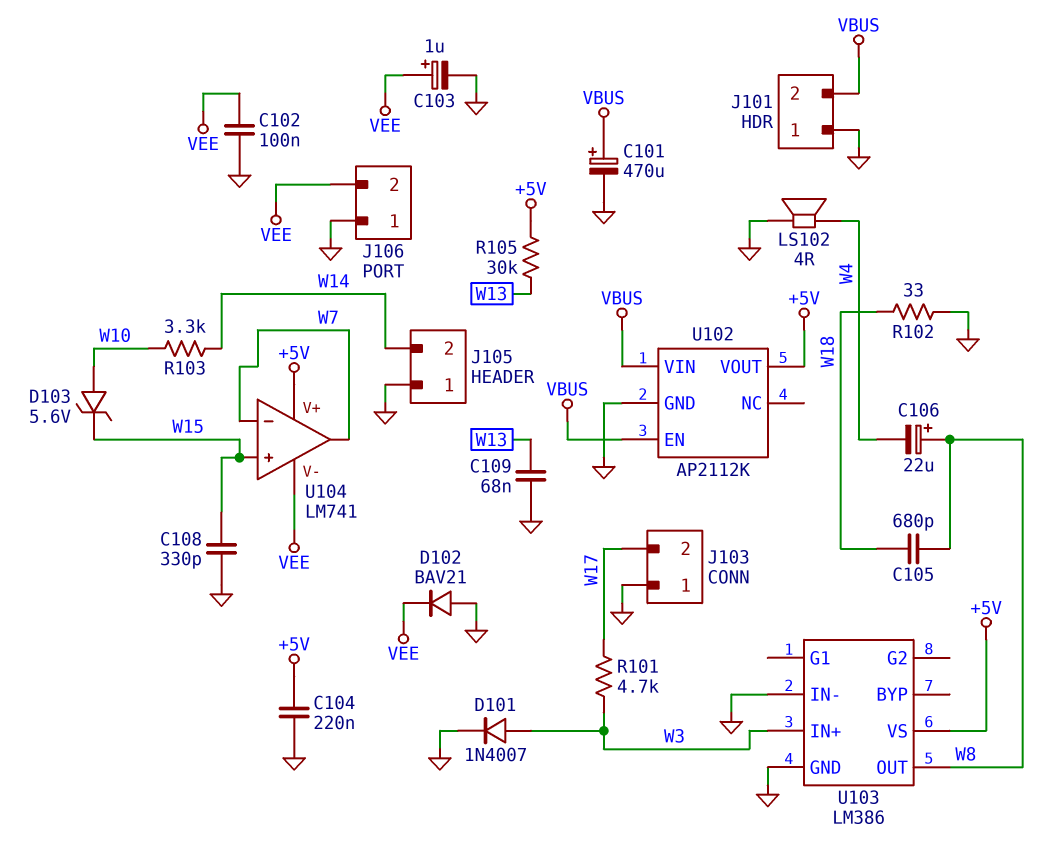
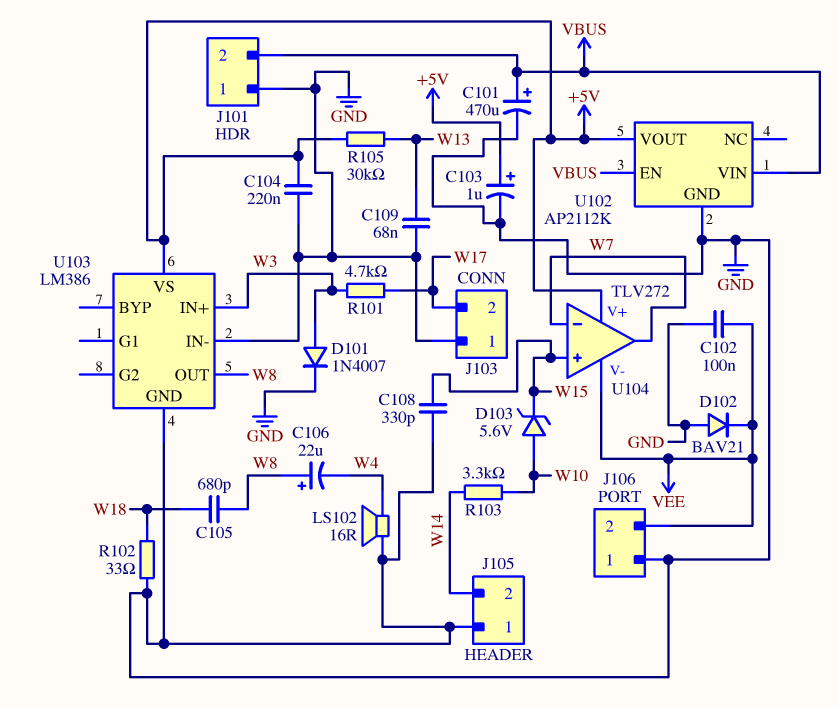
C103: 1uF (plus VEE, minus GND) -> 1uF (plus +5V, minus GND)
LS102: speaker 4R (GND, W4) -> speaker 16R (GND, W4)
U104: LM741 -> TLV272

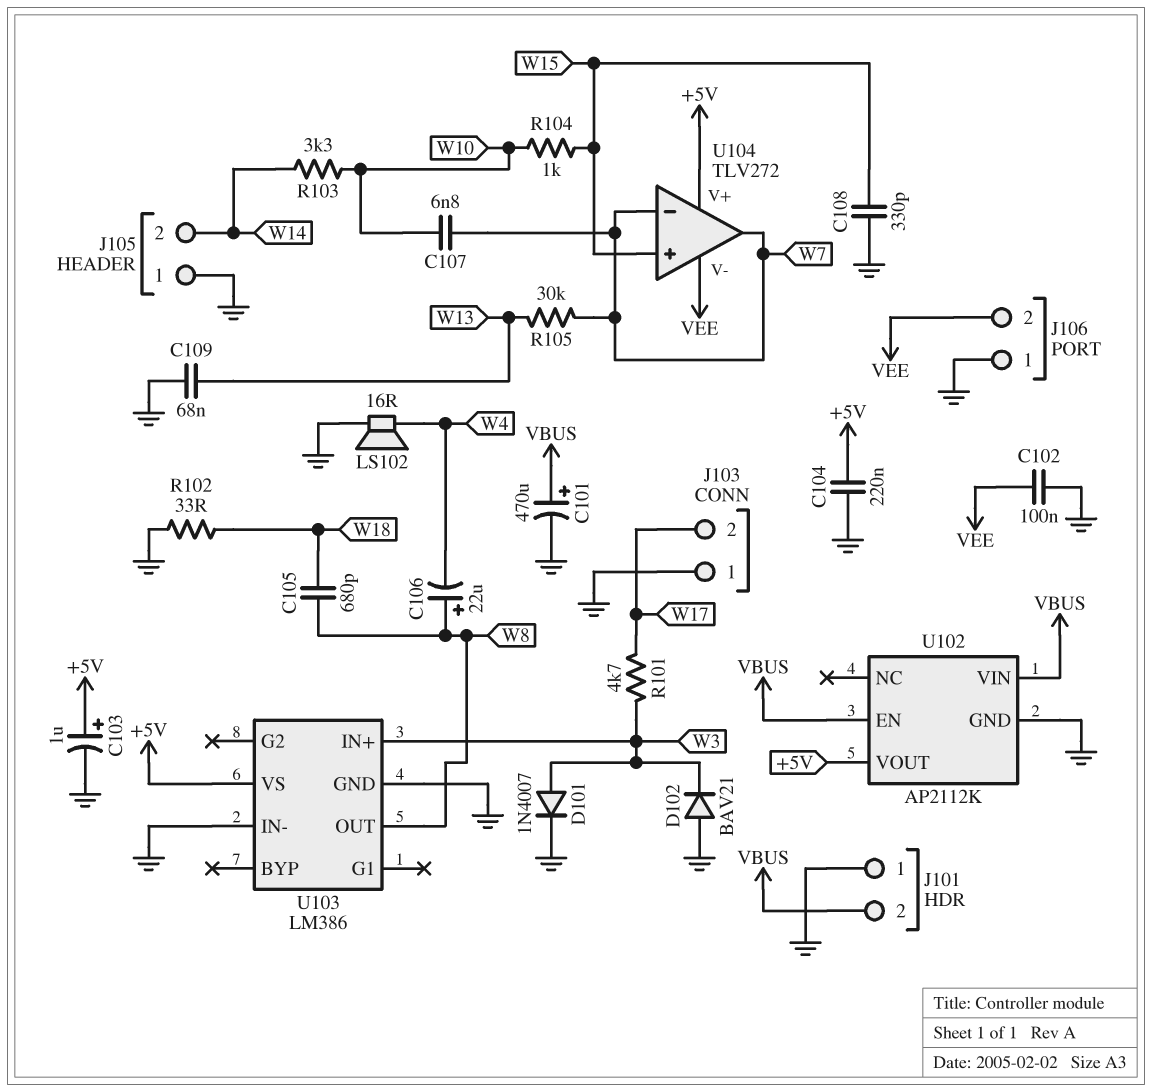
C107: none -> 6.8nF (W7, W10)
D102: diode BAV21 (A GND, K VEE) -> diode BAV21 (A GND, K W3)
D103: zener 5.6V (A W10, K W15) -> none
R104: none -> 1k (W10, W15)
R105: 30k (+5V, W13) -> 30k (W7, W13)

